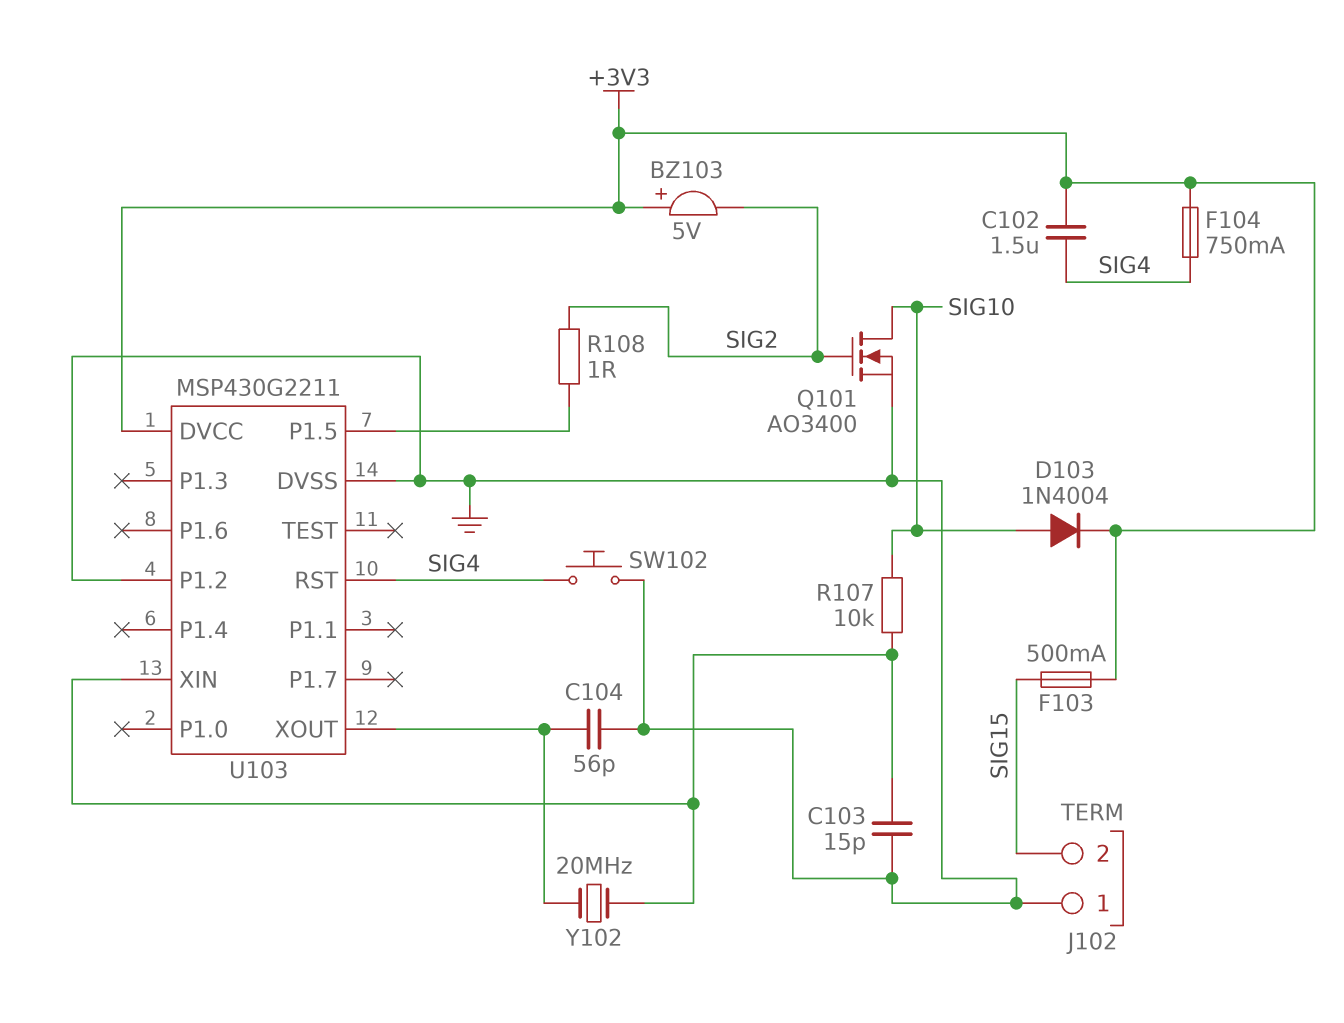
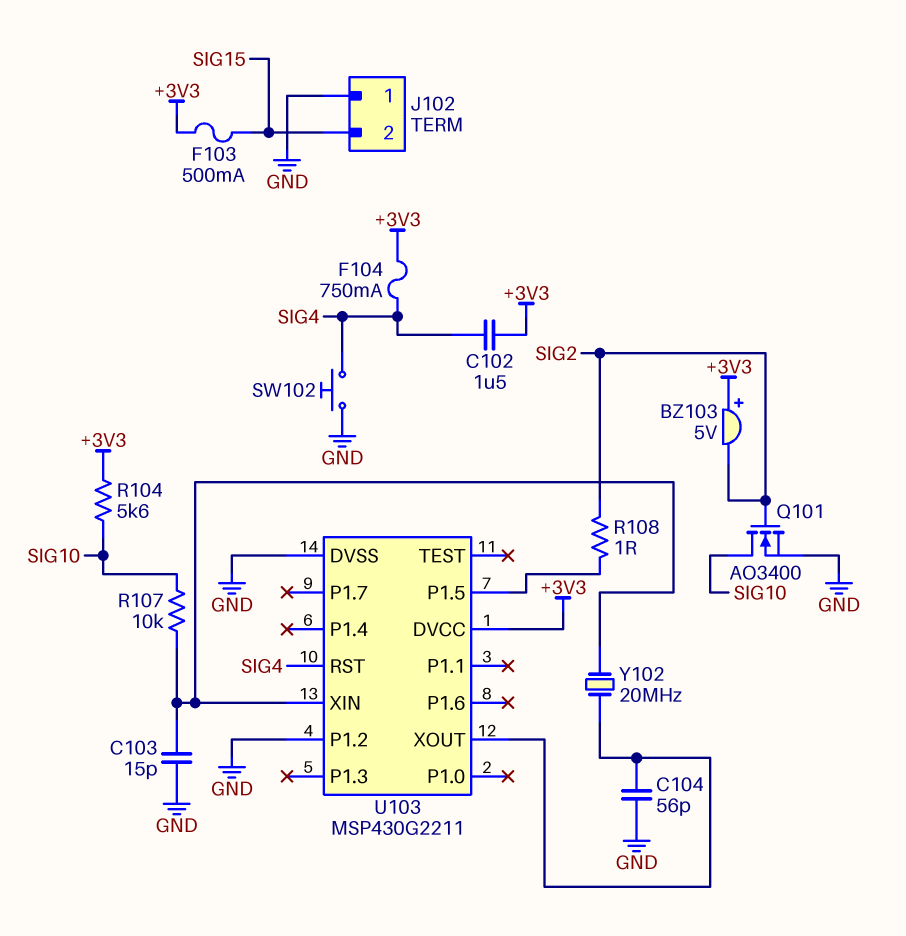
D103: diode 1N4004 (A SIG10, K +3V3) -> none
R104: none -> 5.6k (+3V3, SIG10)

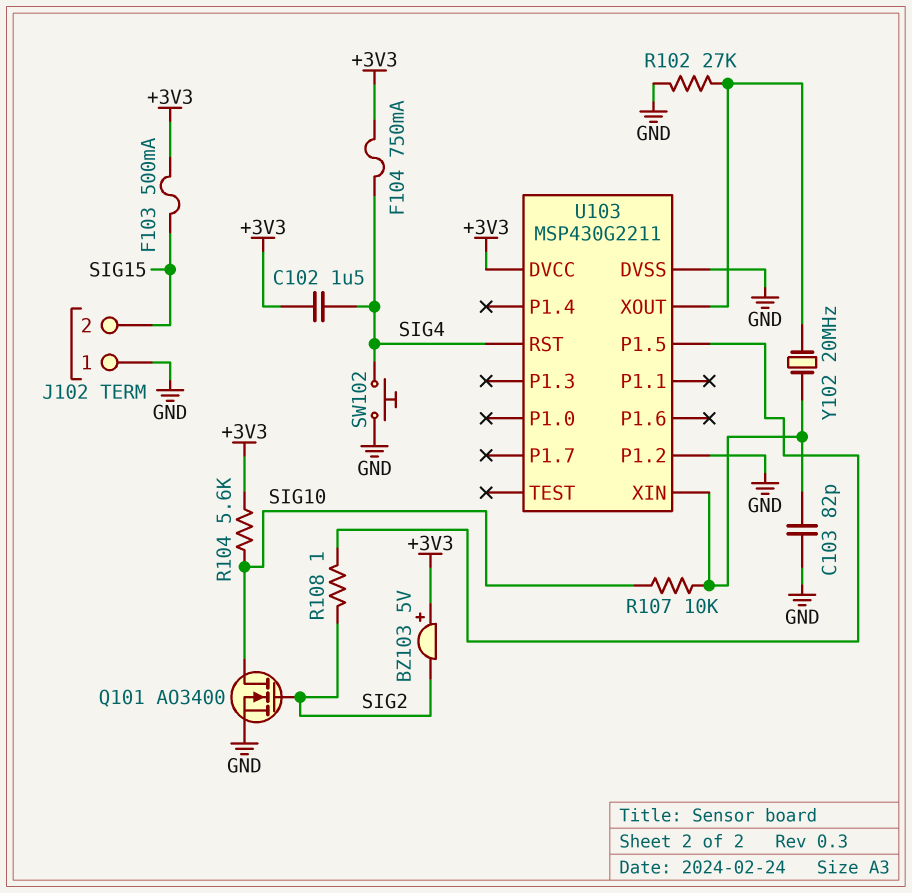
C103: 15pF (GND, U103/XIN) -> 82pF (GND, U103/XIN)
C104: 56pF (GND, U103/XOUT) -> none
R102: none -> 27k (GND, U103/XOUT)

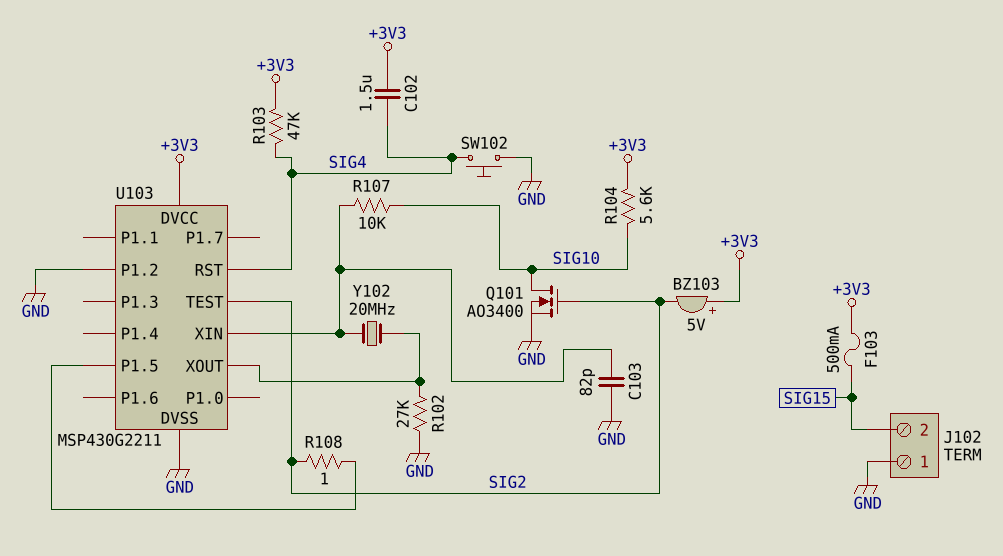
F104: 750mA (+3V3, SIG4) -> none
R103: none -> 47k (+3V3, SIG4)
U103 pin TEST: none -> SIG2

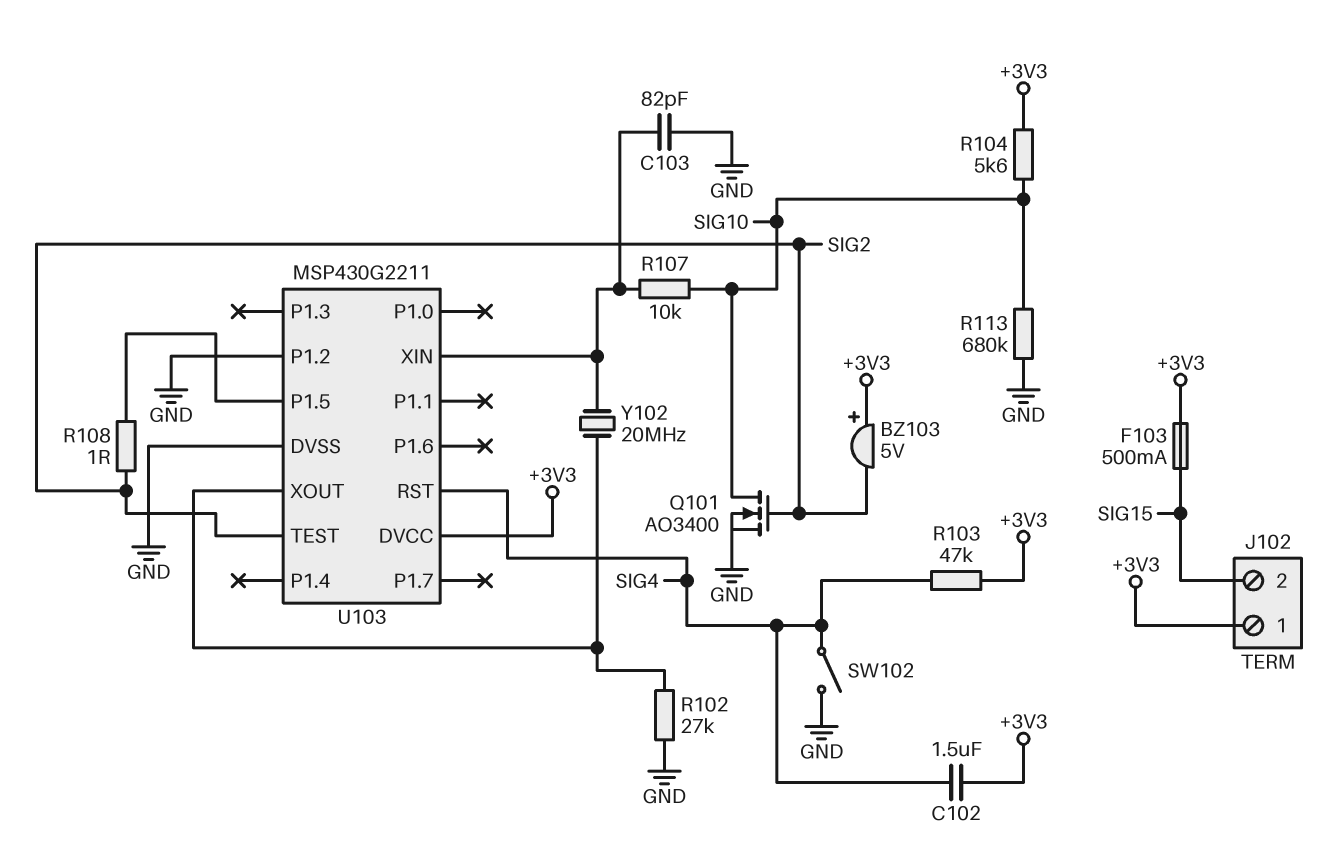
J102 pin 1: GND -> +3V3
R113: none -> 680k (GND, SIG10)
SW102: button (GND, SIG4) -> switch (GND, SIG4)

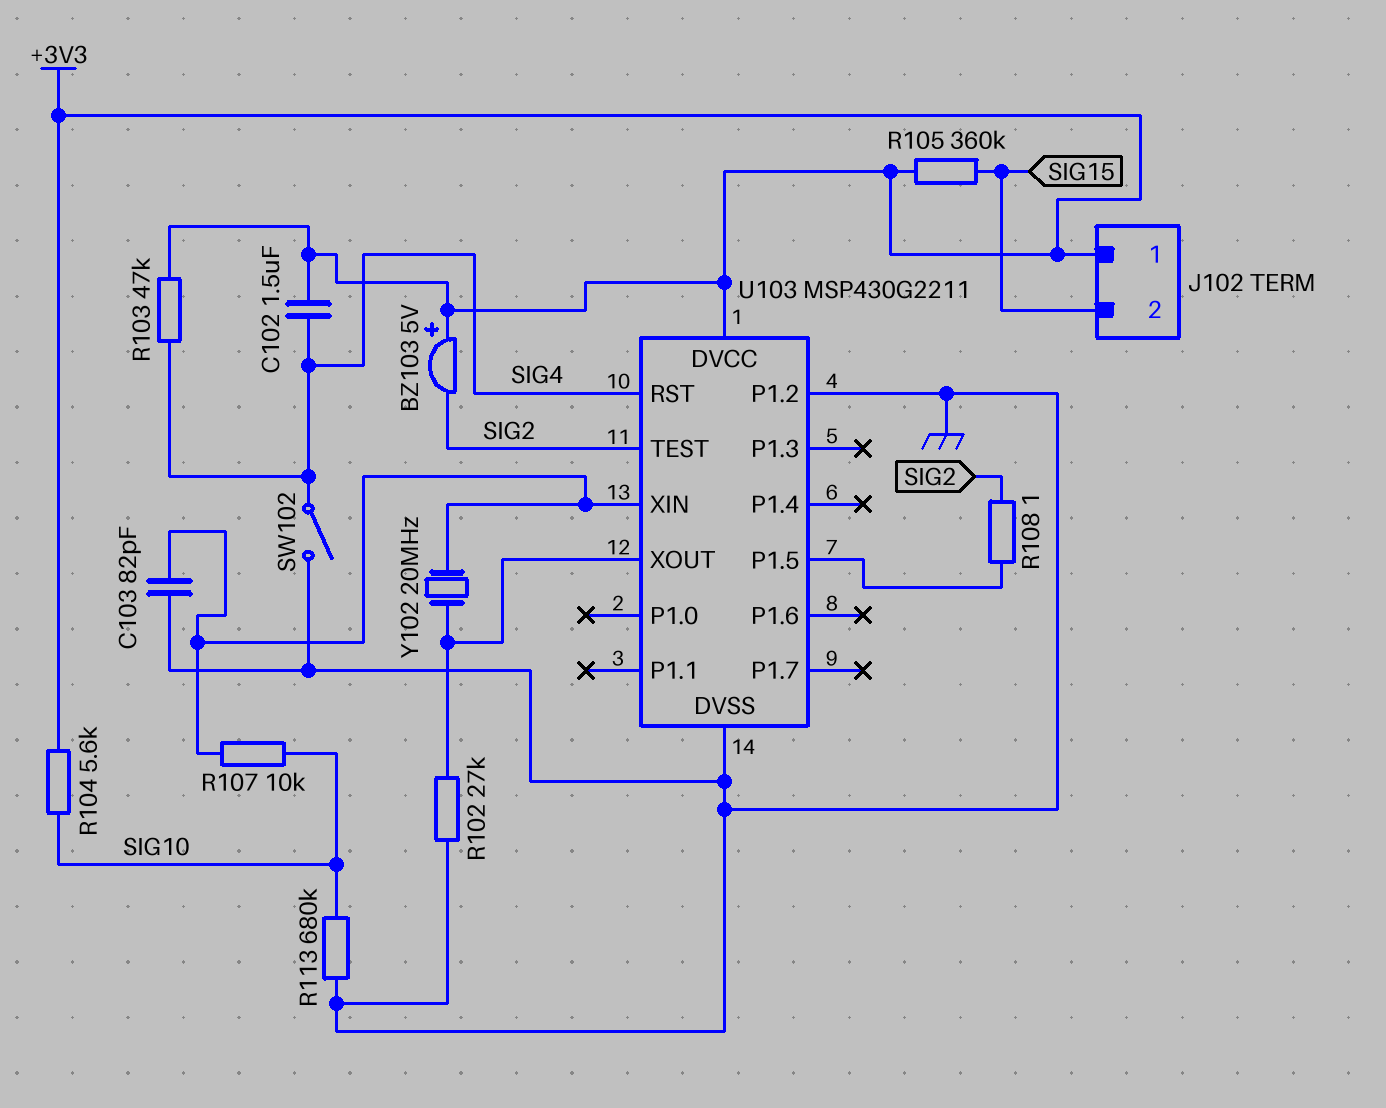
F103: 500mA (+3V3, SIG15) -> none
Q101: NMOS AO3400 (G SIG2, D SIG10, S GND) -> none
R105: none -> 360k (+3V3, SIG15)

